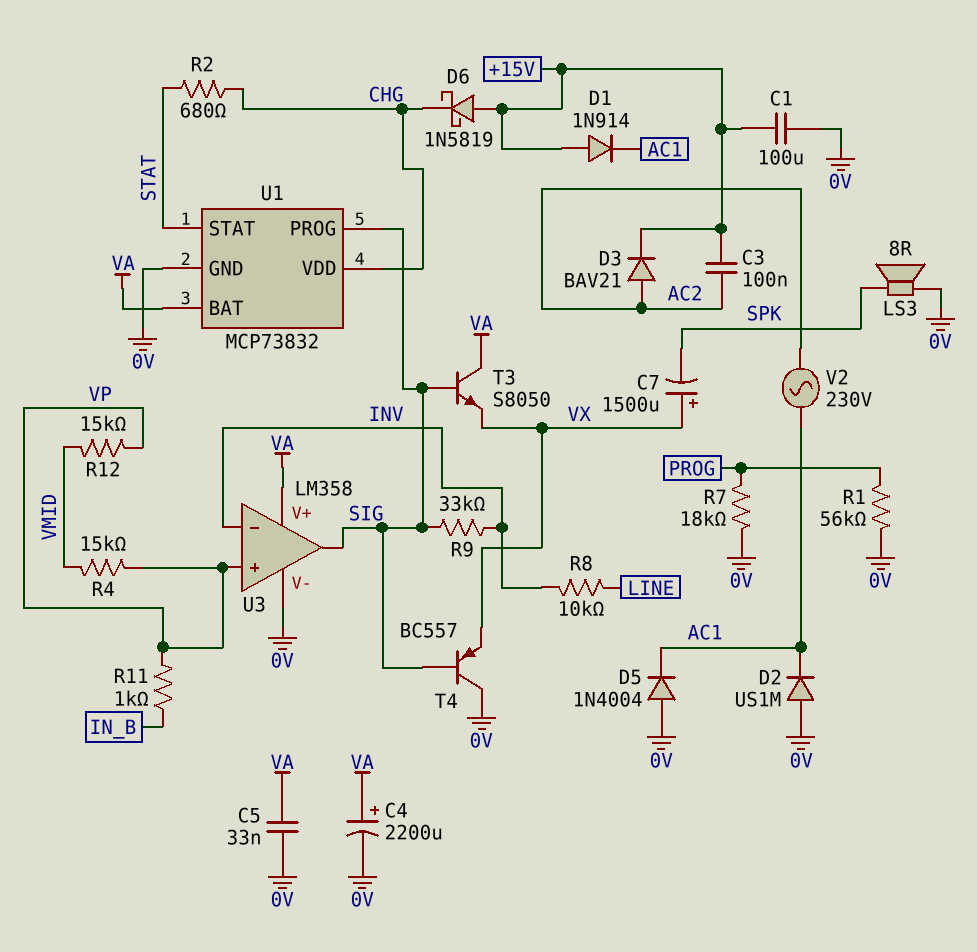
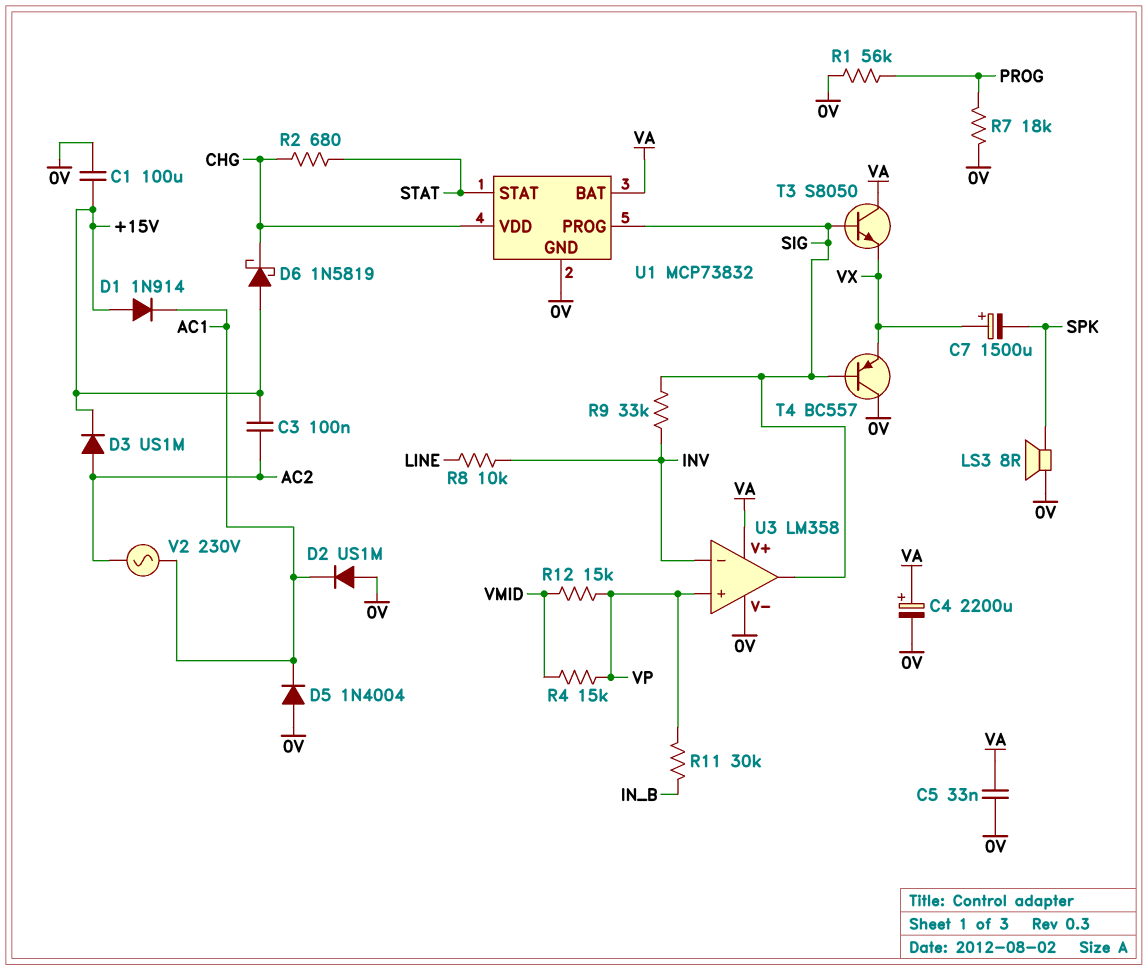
D3: diode BAV21 (A AC2, K +15V) -> diode US1M (A AC2, K +15V)
R11: 1k (IN_B, VP) -> 30k (IN_B, VP)

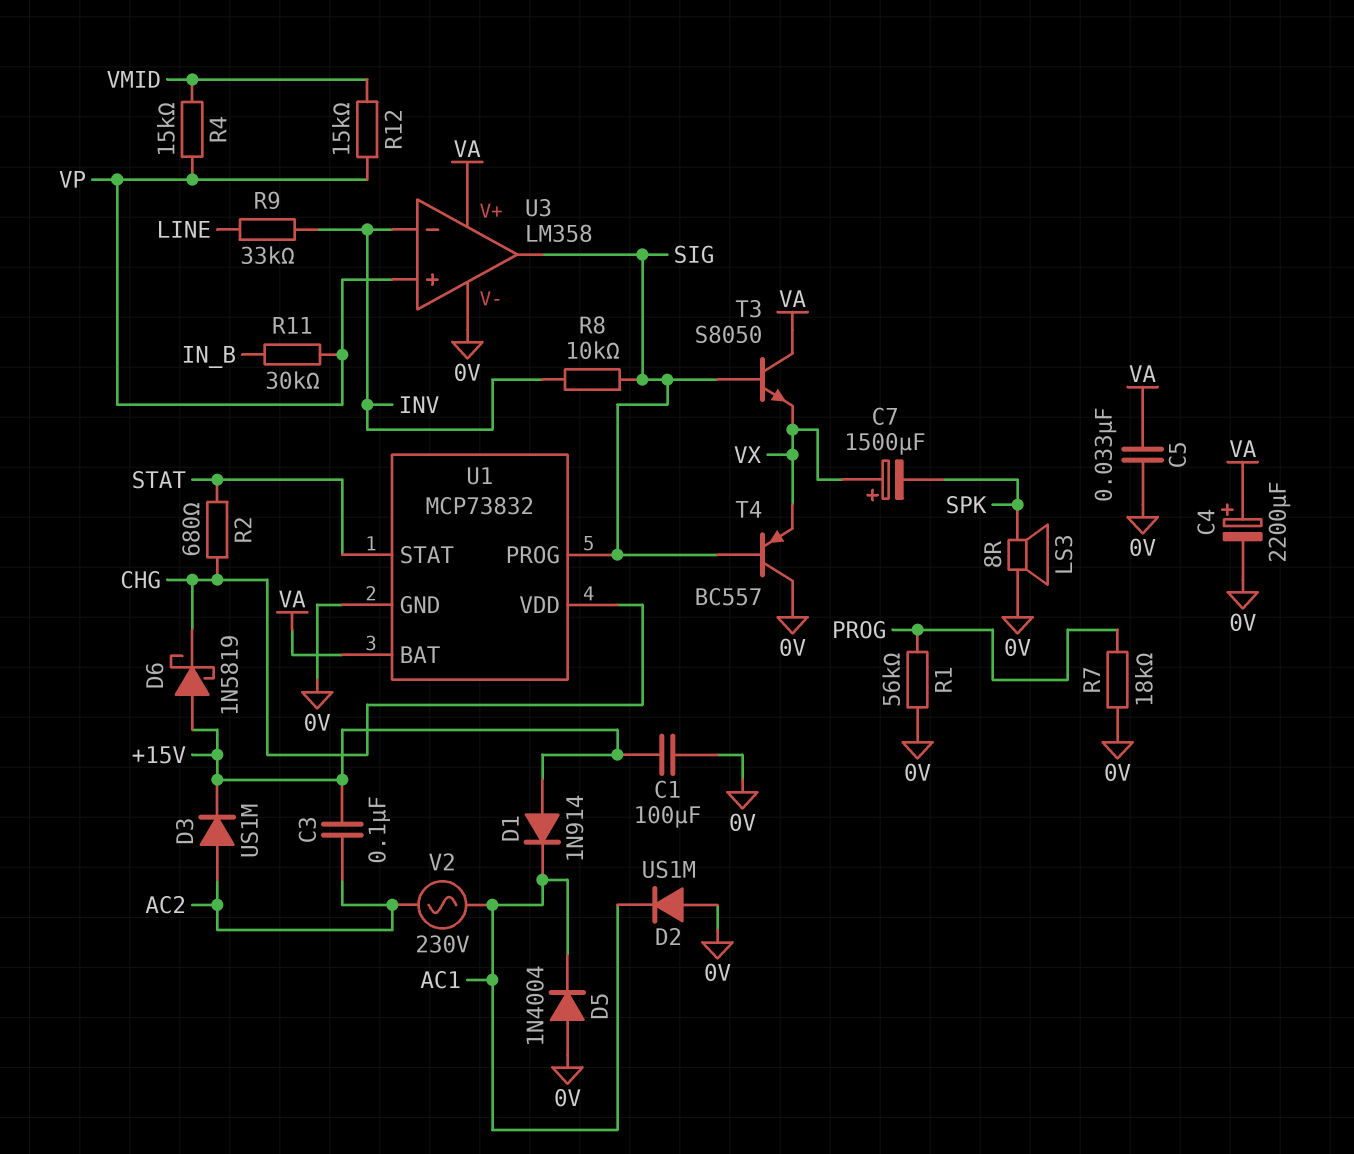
R8: 10k (INV, LINE) -> 10k (INV, SIG)
R9: 33k (INV, SIG) -> 33k (INV, LINE)

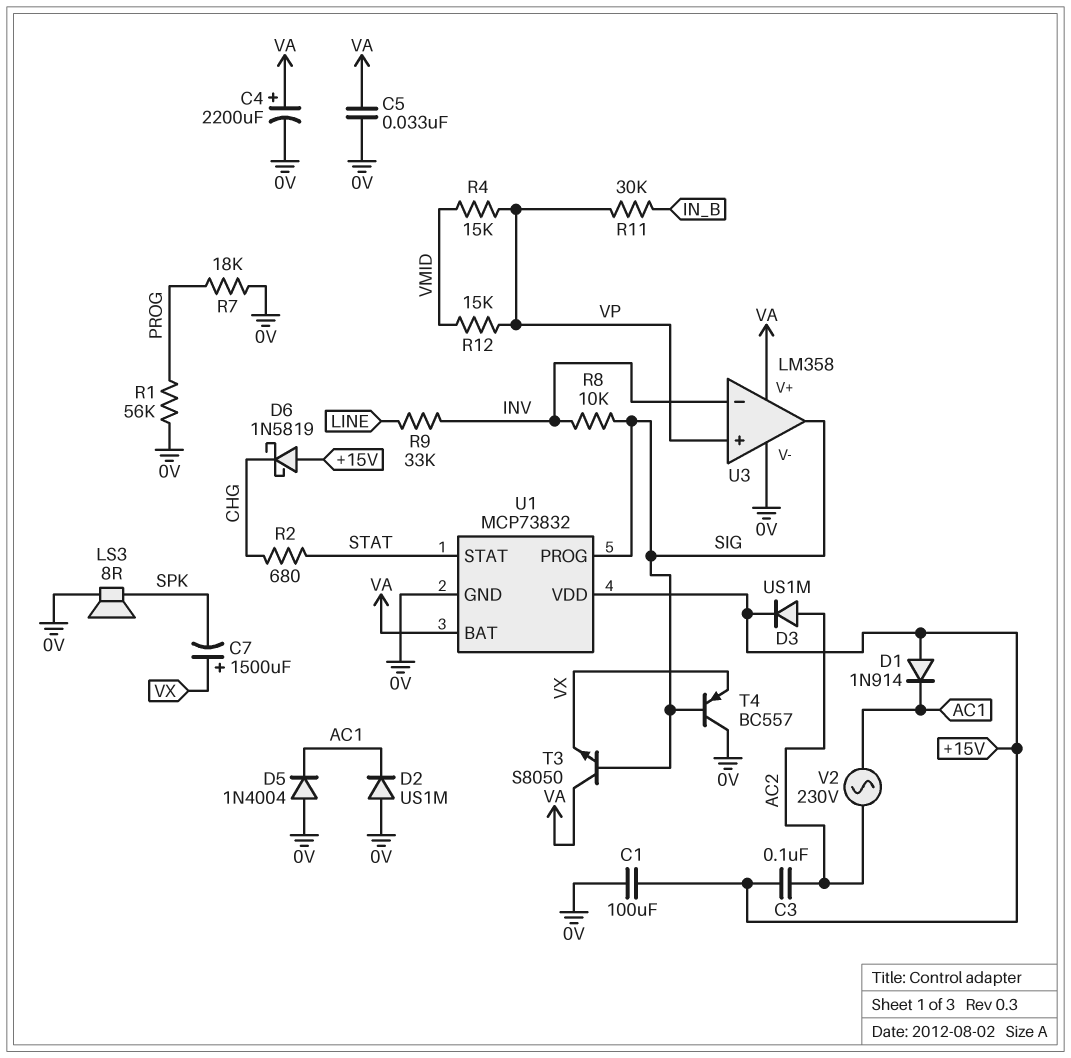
U1 pin VDD: CHG -> +15V

